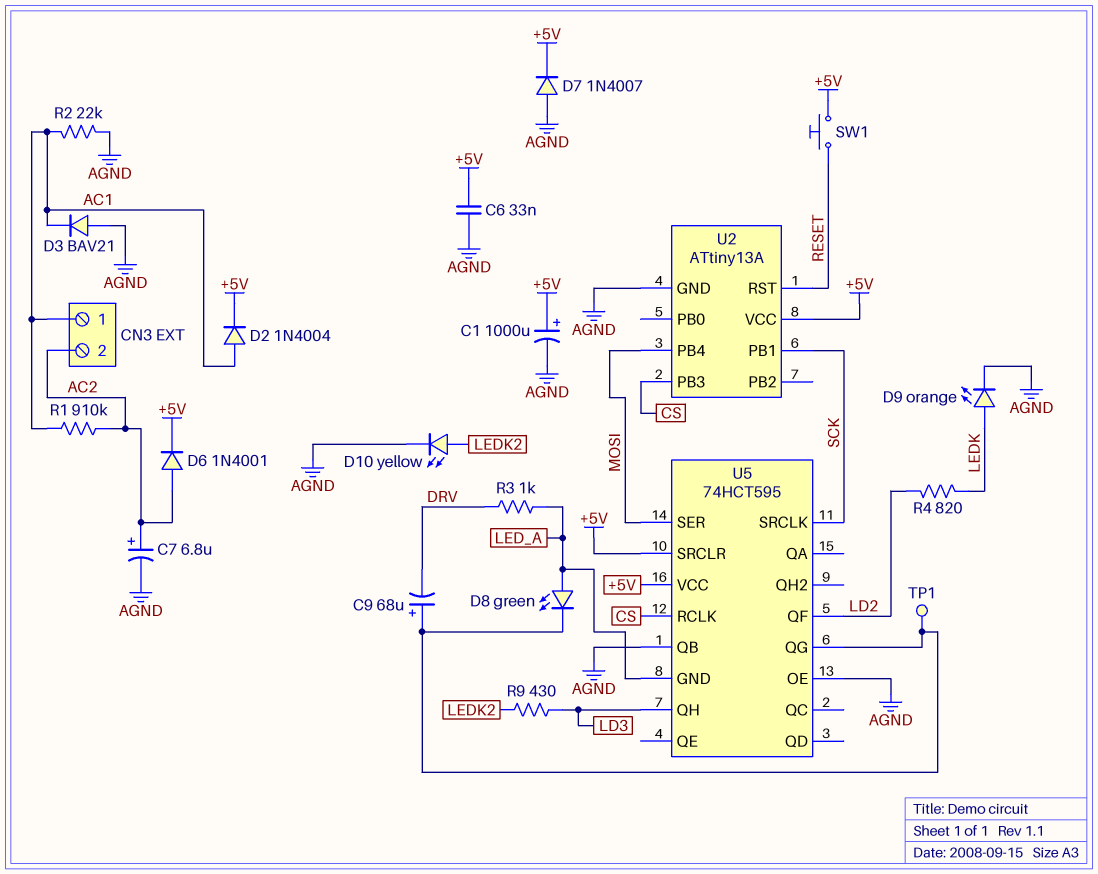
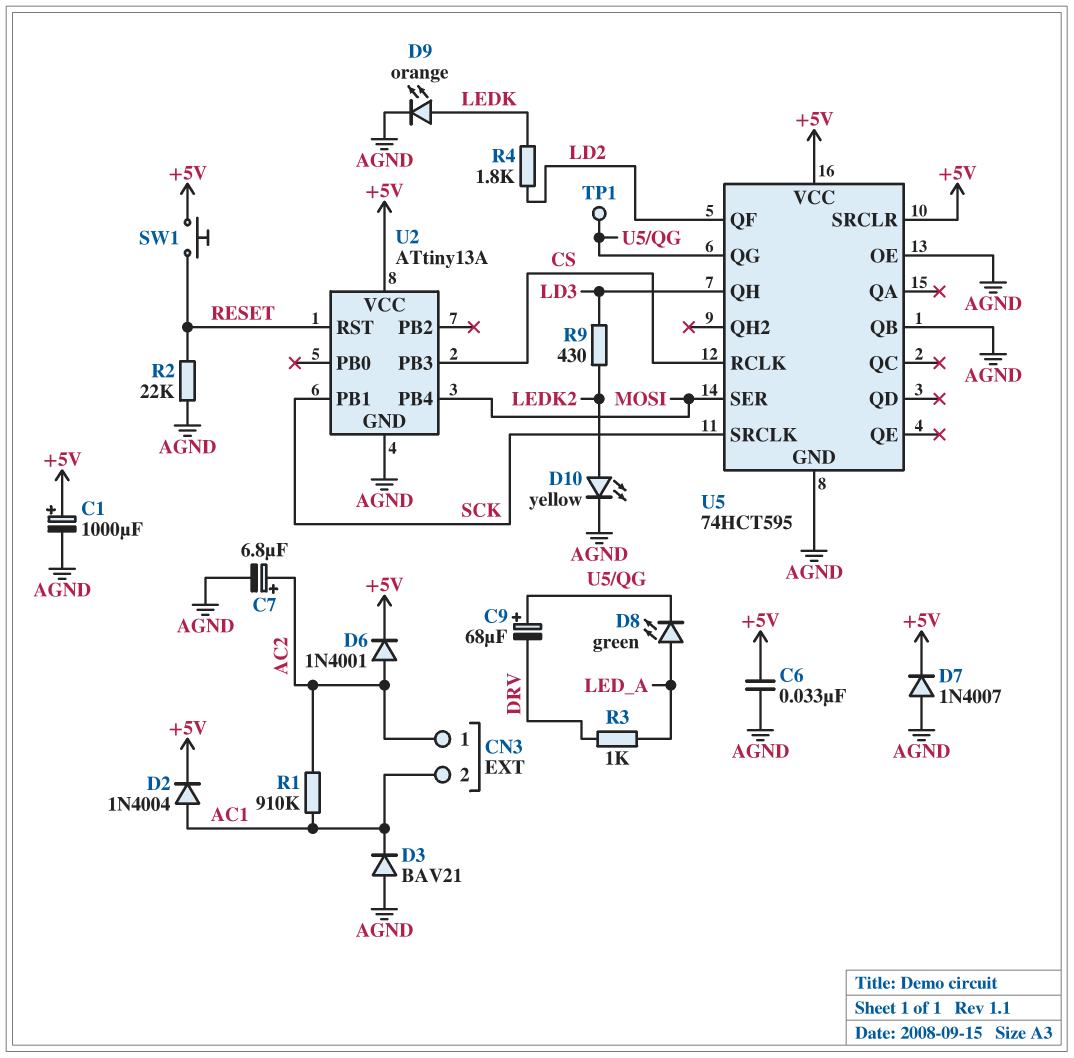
CN3 pin 1: AC1 -> AC2
CN3 pin 2: AC2 -> AC1
R2: 22k (AC1, AGND) -> 22k (AGND, RESET)
R4: 820 (LD2, LEDK) -> 1.8k (LD2, LEDK)
U5 pin GND: LED_A -> AGND

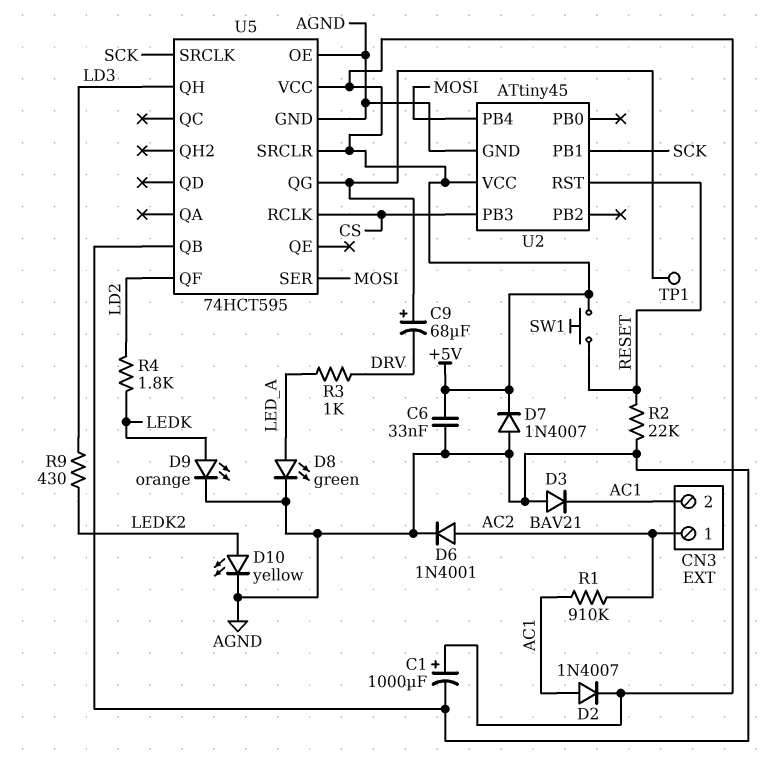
C7: 6.8uF (plus AC2, minus AGND) -> none
D2: diode 1N4004 (A AC1, K +5V) -> diode 1N4007 (A AC1, K +5V)
D6: diode 1N4001 (A AC2, K +5V) -> diode 1N4001 (A AC2, K AGND)
D8: LED green (A LED_A, K U5/QG) -> LED green (A LED_A, K AGND)
U2: ATtiny13A -> ATtiny45

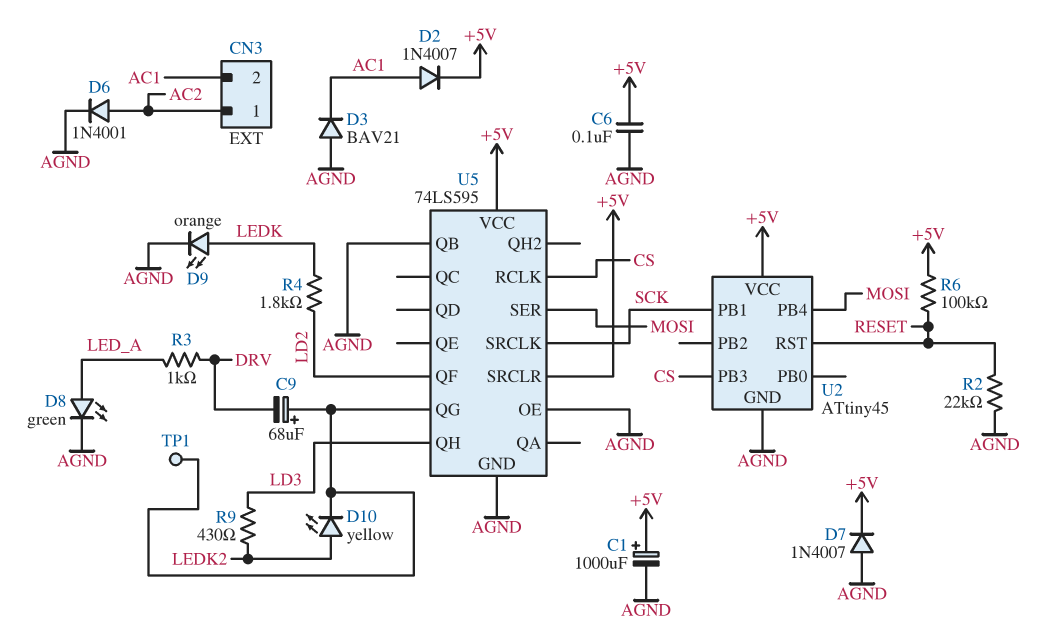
C6: 33nF (+5V, AGND) -> 100nF (+5V, AGND)
D10: LED yellow (A LEDK2, K AGND) -> LED yellow (A LEDK2, K U5/QG)
R1: 910k (AC1, AC2) -> none
R6: none -> 100k (+5V, RESET)
SW1: button (+5V, RESET) -> none
U5: 74HCT595 -> 74LS595

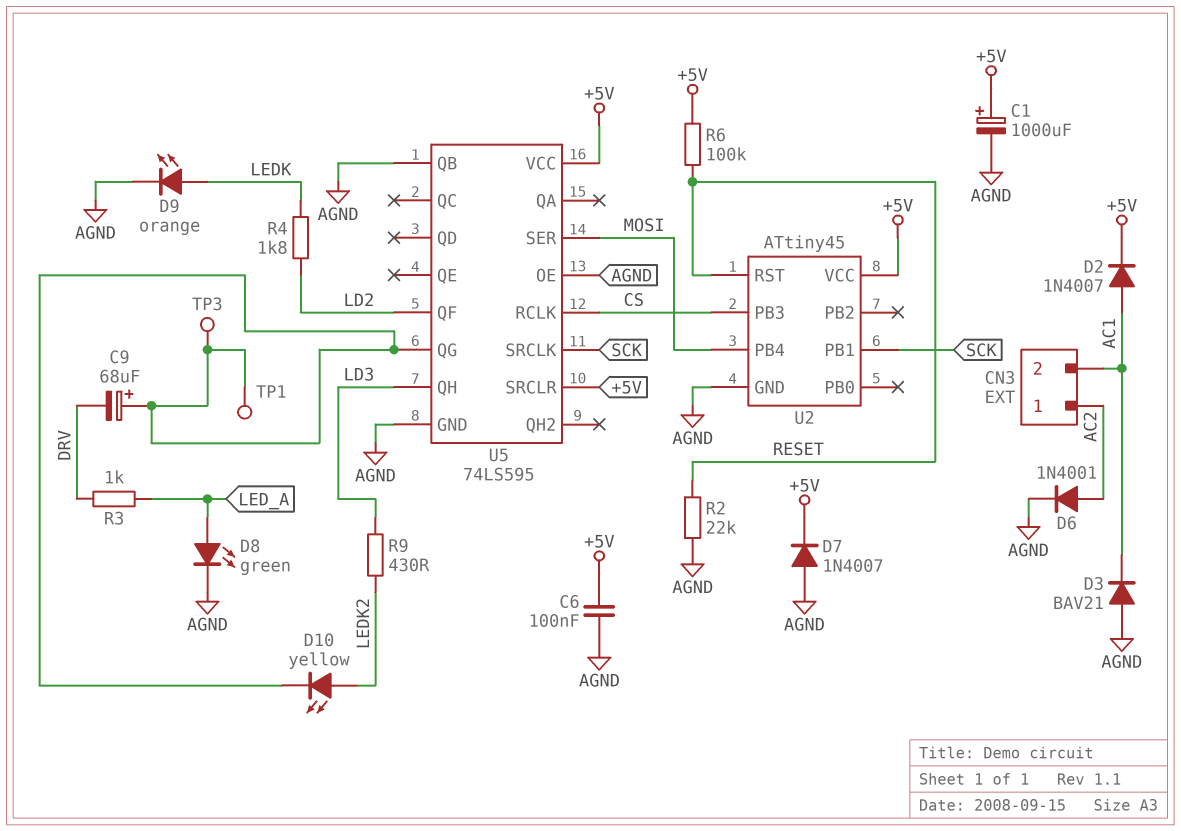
TP3: none -> test point (U5/QG)

